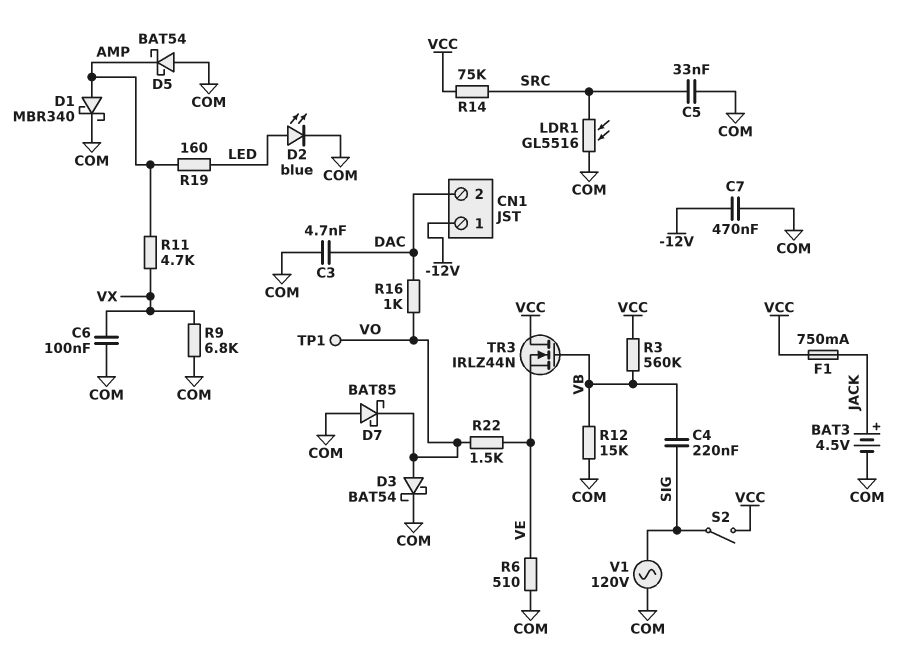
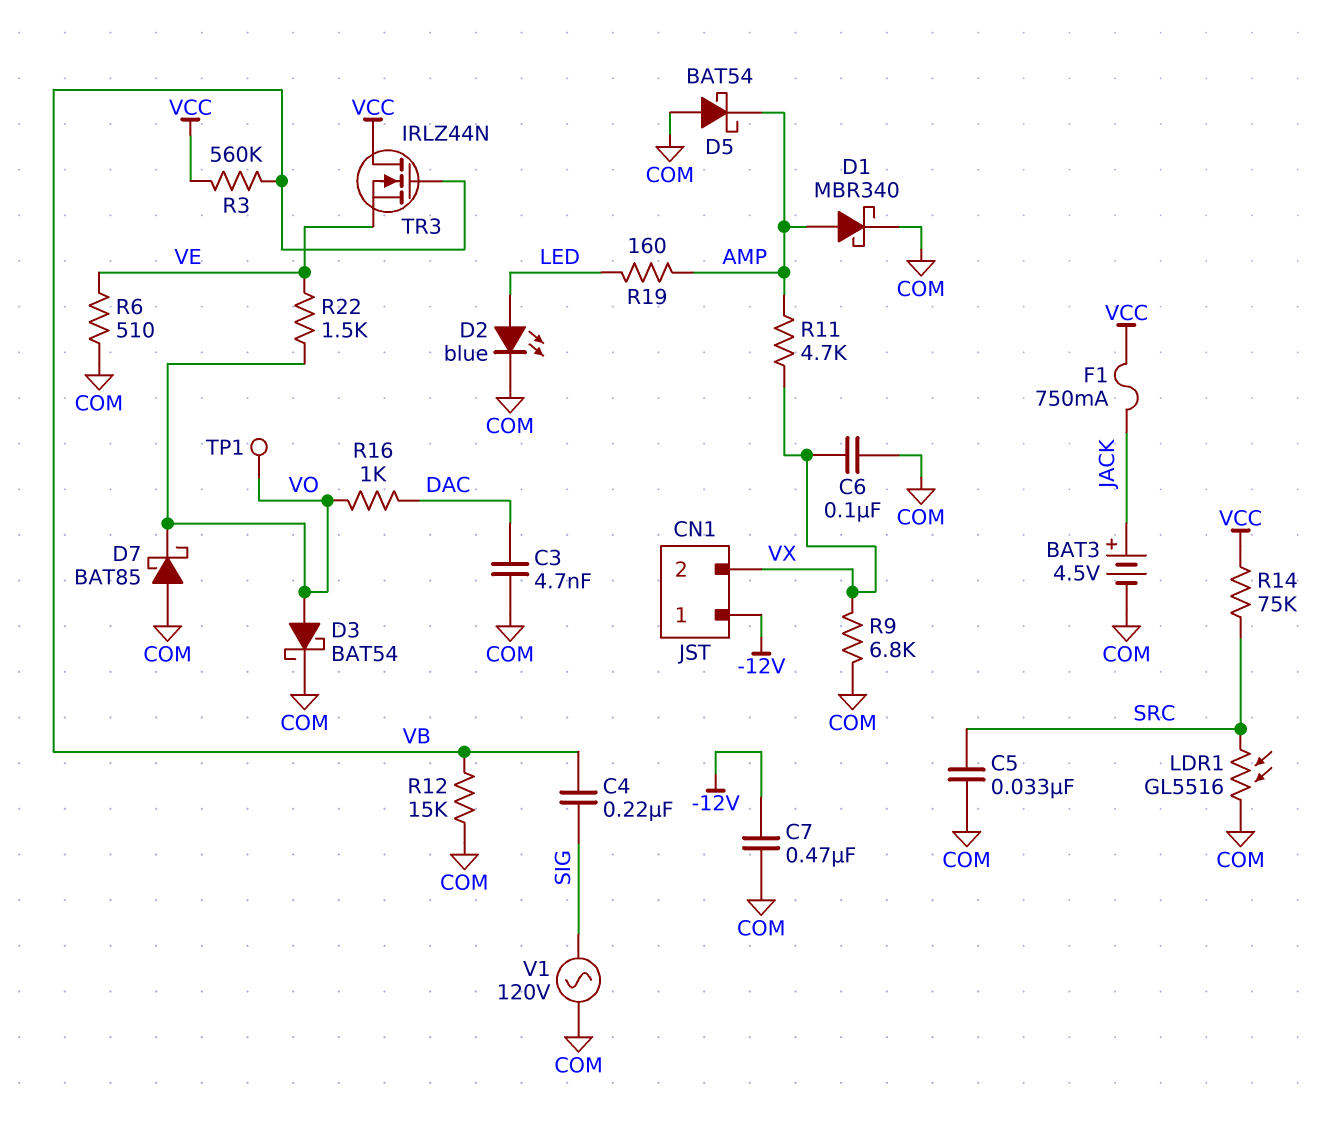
CN1 pin 2: DAC -> VX
S2: switch (SIG, VCC) -> none

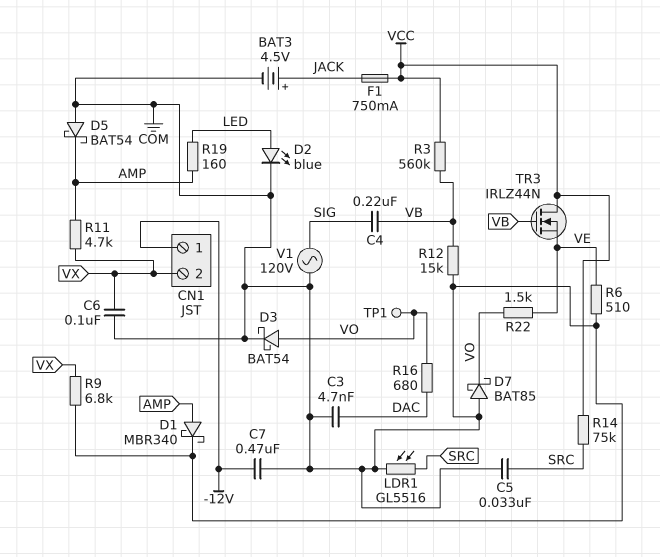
R16: 1k (DAC, VO) -> 680 (DAC, VO)

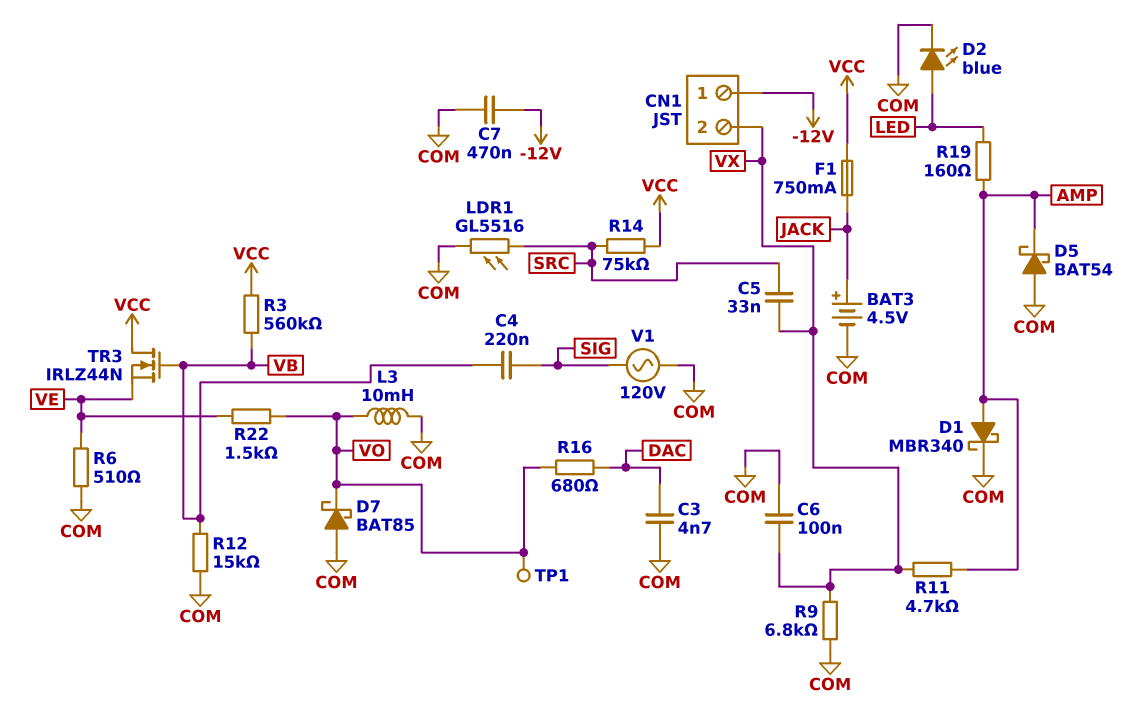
C5: 33nF (COM, SRC) -> 33nF (SRC, VX)
D3: schottky BAT54 (A VO, K COM) -> none
L3: none -> 10mH (COM, VO)

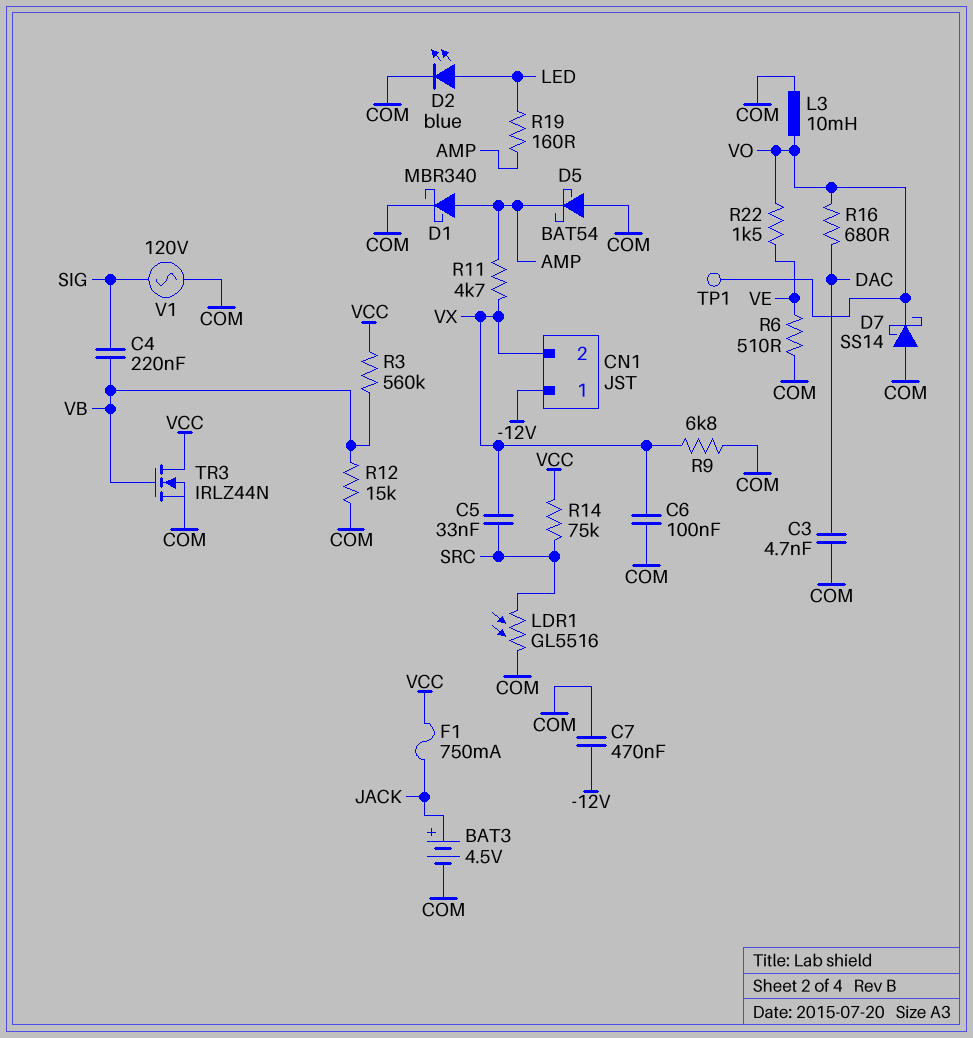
D7: schottky BAT85 (A COM, K VO) -> schottky SS14 (A COM, K VO)
TR3: NMOS IRLZ44N (G VB, D VCC, S VE) -> NMOS IRLZ44N (G VB, D VCC, S COM)

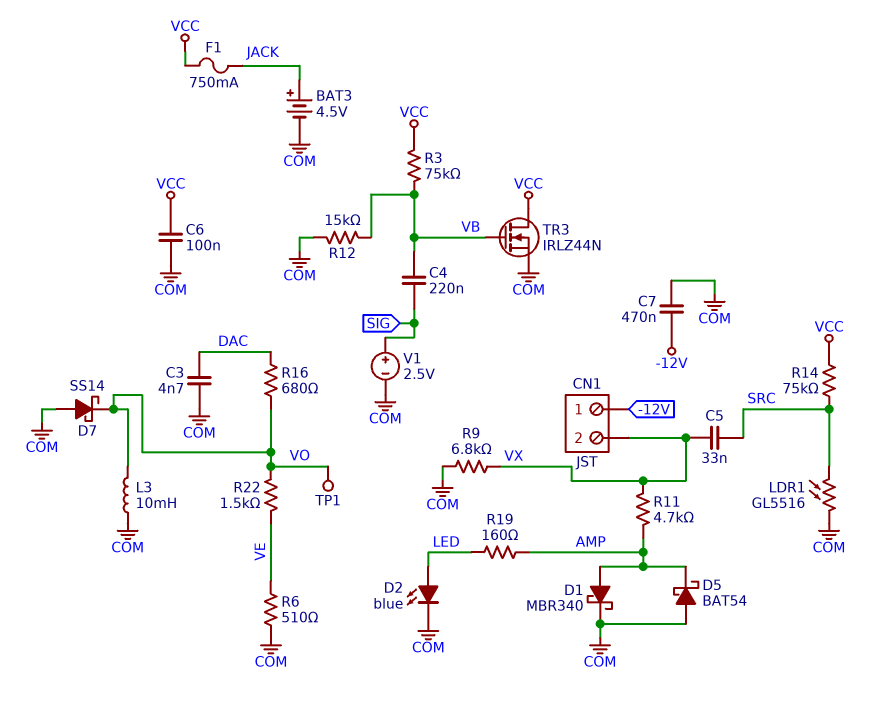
C6: 100nF (COM, VX) -> 100nF (COM, VCC)
R3: 560k (VB, VCC) -> 75k (VB, VCC)
V1: AC 120V (COM, SIG) -> 2.5V (plus SIG, minus COM)

